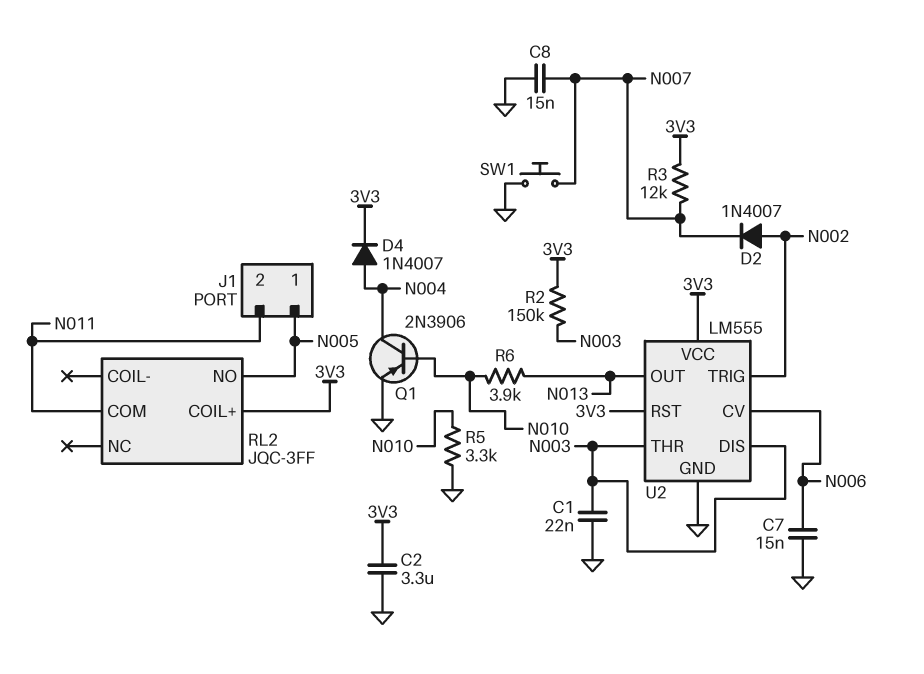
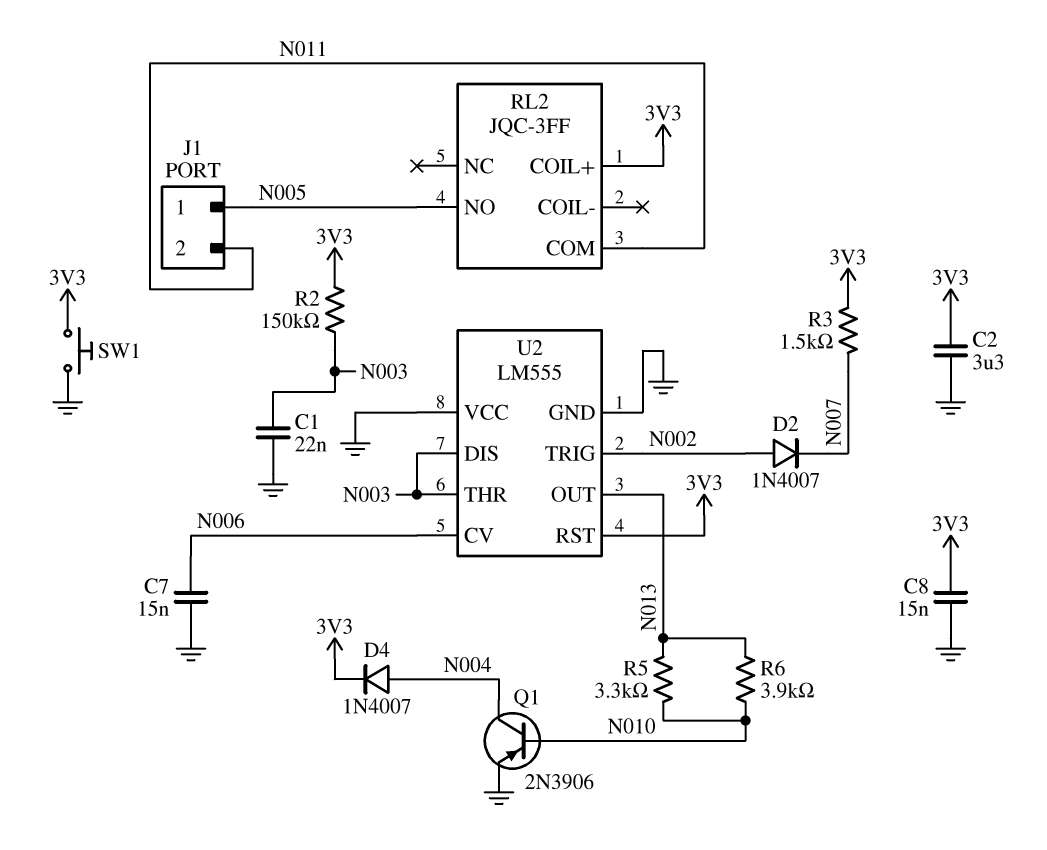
C8: 15nF (GND, N007) -> 15nF (3V3, GND)
R3: 12k (3V3, N007) -> 1.5k (3V3, N007)
R5: 3.3k (GND, N010) -> 3.3k (N010, N013)
SW1: button (GND, N007) -> button (3V3, GND)
U2 pin VCC: 3V3 -> GND

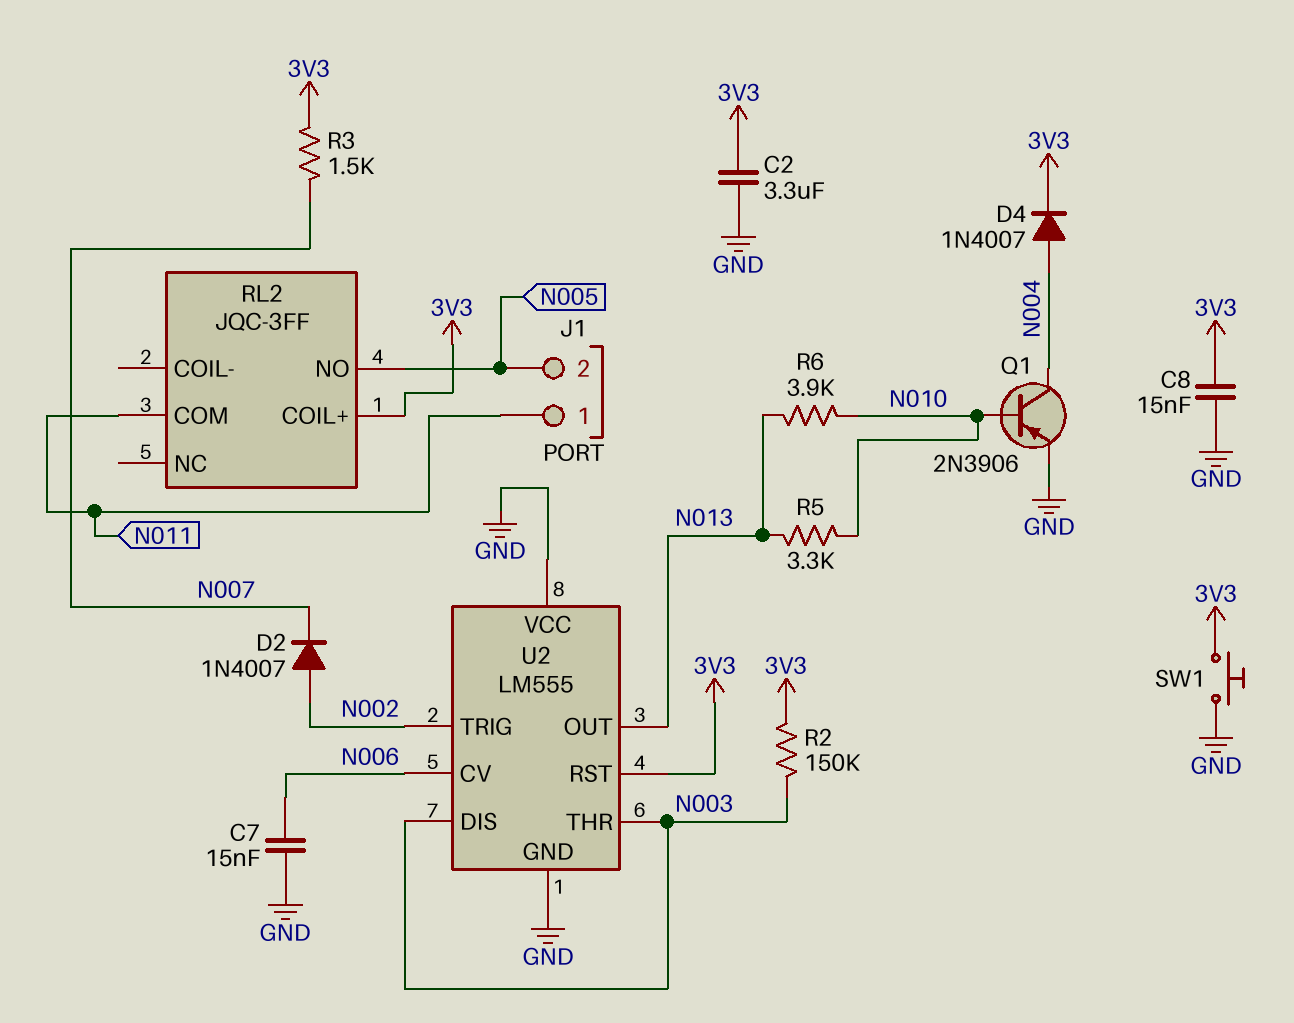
C1: 22nF (GND, N003) -> none
J1 pin 1: N005 -> N011
J1 pin 2: N011 -> N005

